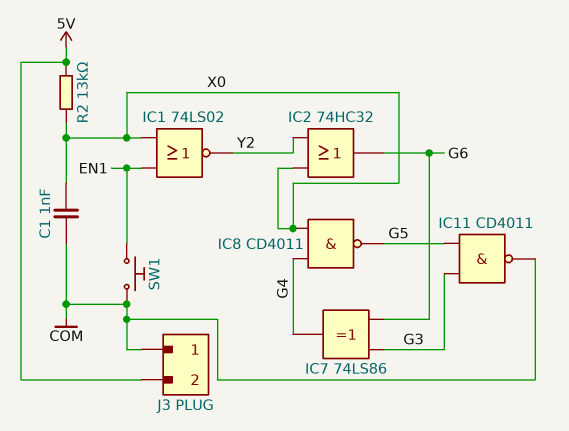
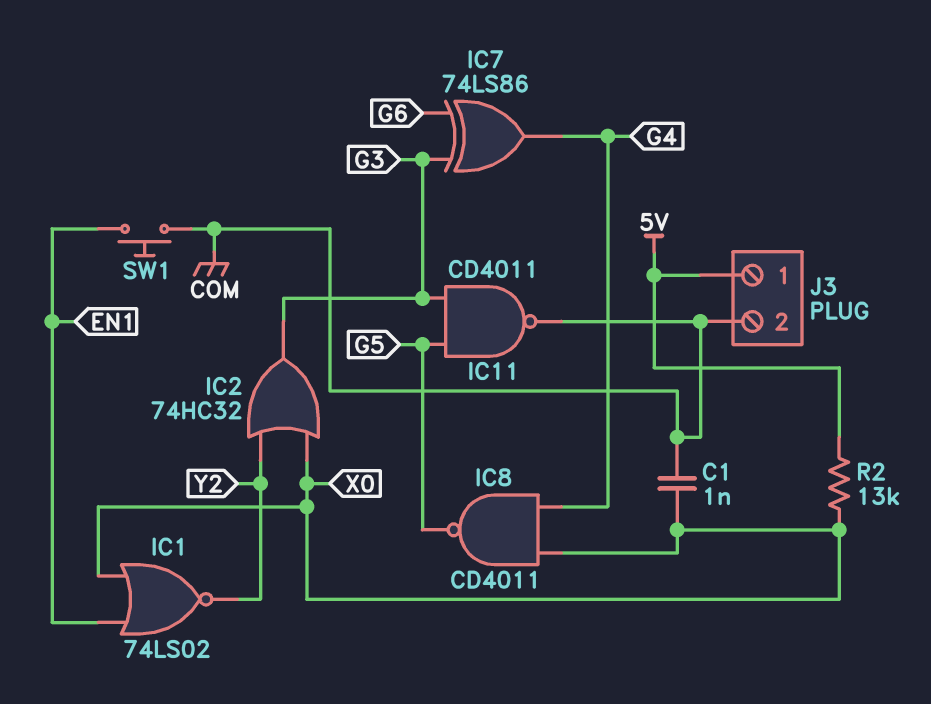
IC2: OR 74HC32 (in X0, in Y2, out G6) -> OR 74HC32 (in X0, in Y2, out G3)
J3 pin 1: COM -> 5V
J3 pin 2: 5V -> COM

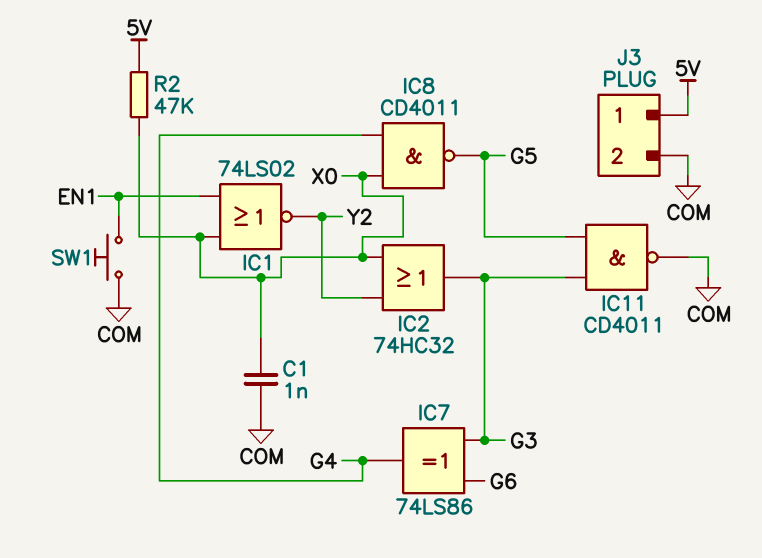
R2: 13k (5V, X0) -> 47k (5V, X0)

